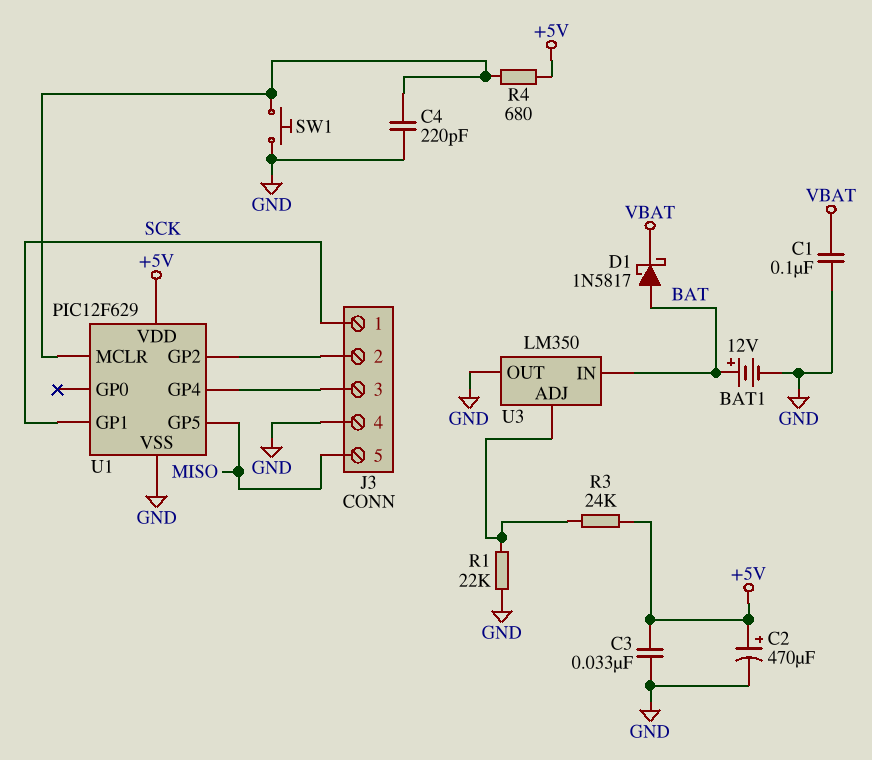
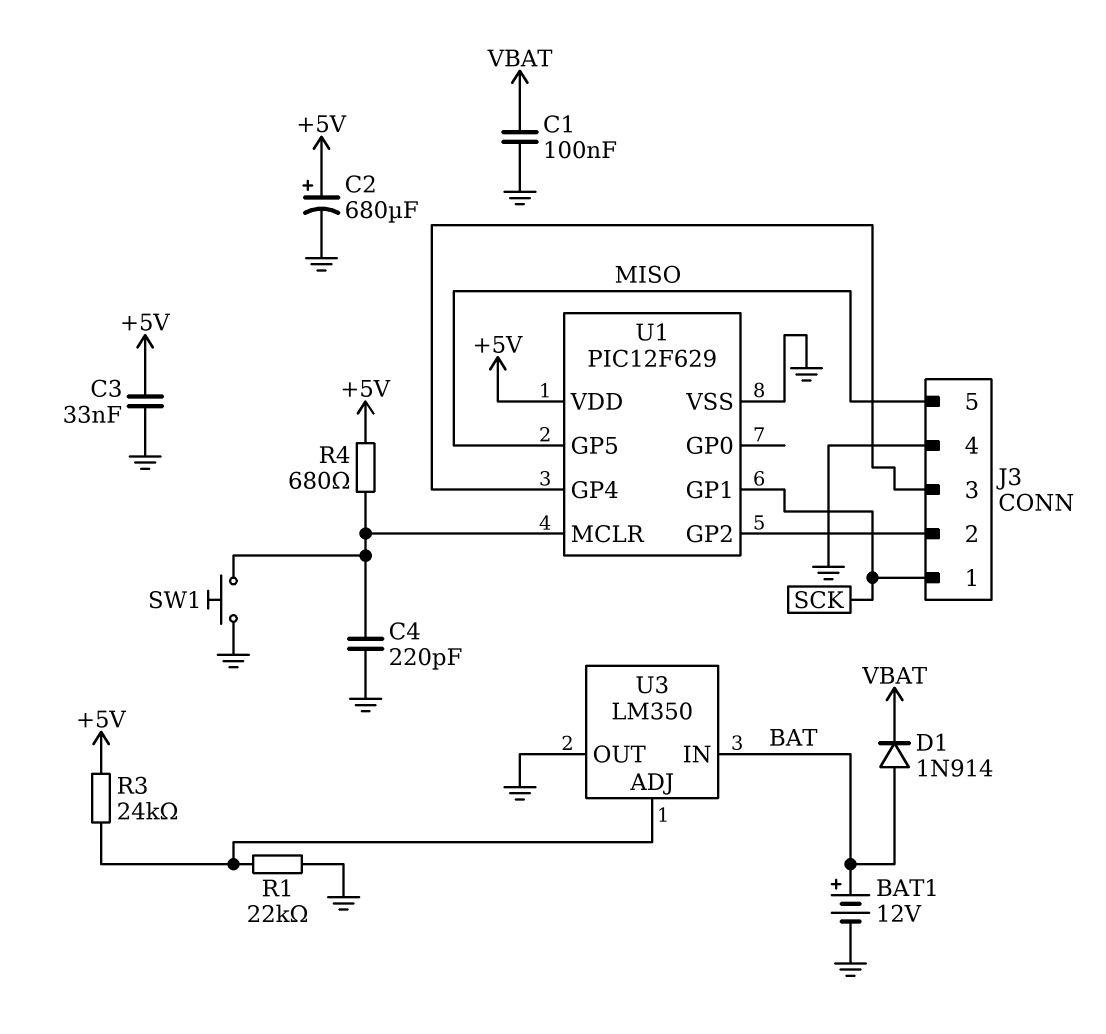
C2: 470uF (plus +5V, minus GND) -> 680uF (plus +5V, minus GND)
D1: schottky 1N5817 (A BAT, K VBAT) -> diode 1N914 (A BAT, K VBAT)

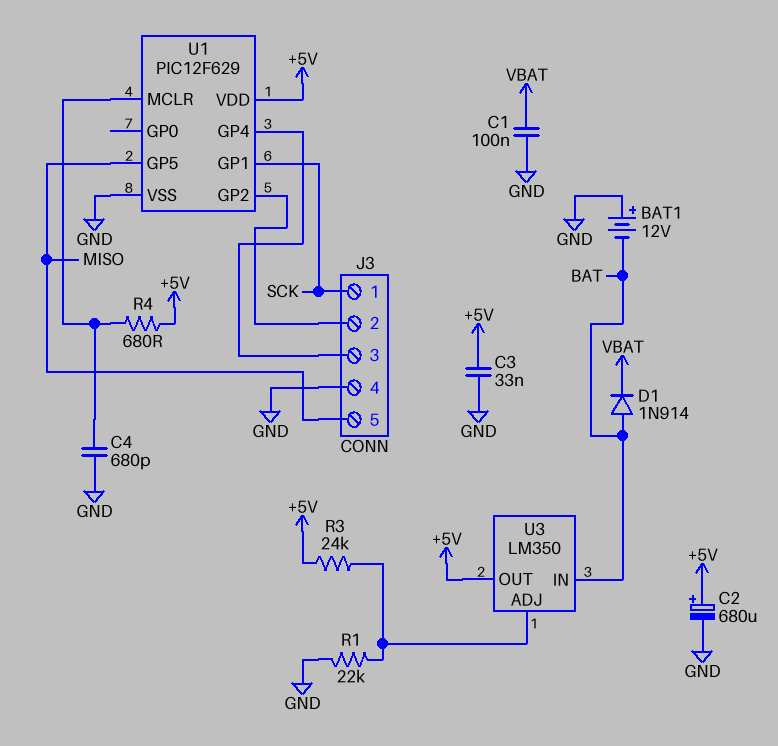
BAT1: 12V (plus BAT, minus GND) -> 12V (plus GND, minus BAT)
C4: 220pF (GND, U1/MCLR) -> 680pF (GND, U1/MCLR)
SW1: button (GND, U1/MCLR) -> none
U3 pin OUT: GND -> +5V

